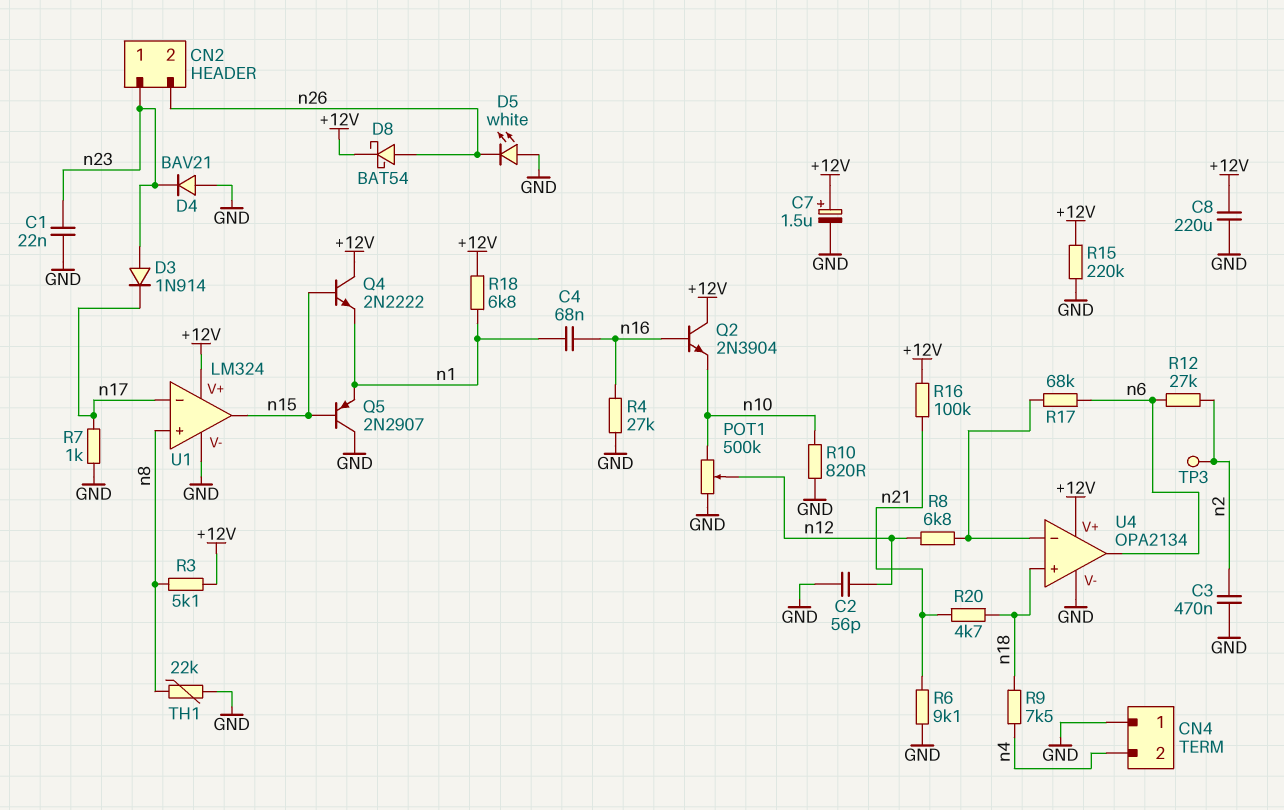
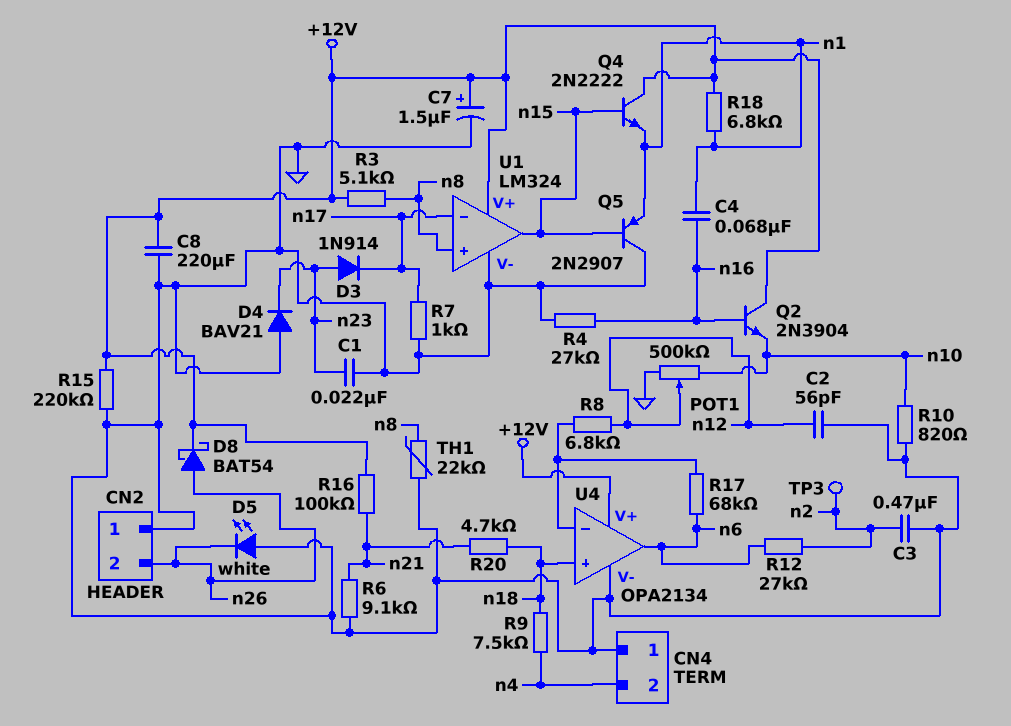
CN2 pin 1: n23 -> GND

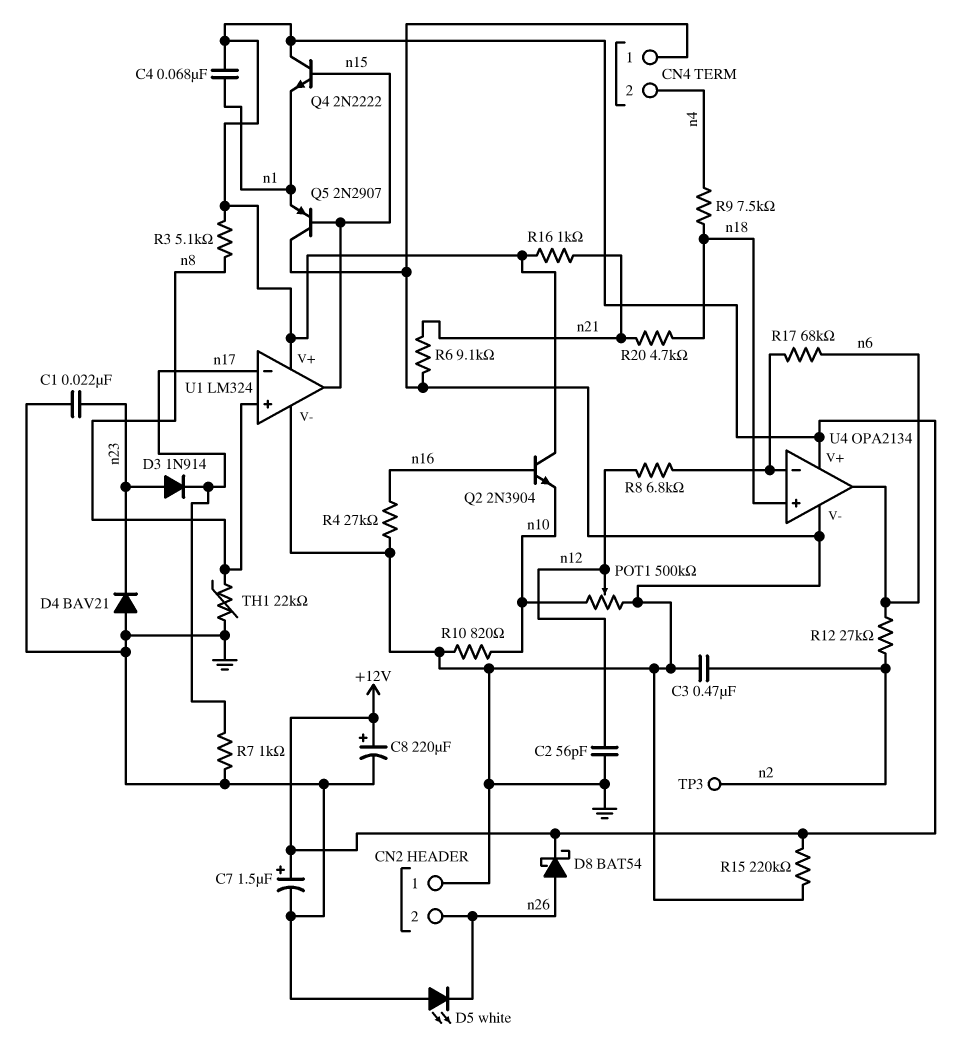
C4: 68nF (n1, n16) -> 68nF (+12V, n1)
C8: 220uF (+12V, GND) -> 220uF (plus +12V, minus GND)
R16: 100k (+12V, n21) -> 1k (+12V, n21)
R18: 6.8k (+12V, n1) -> none

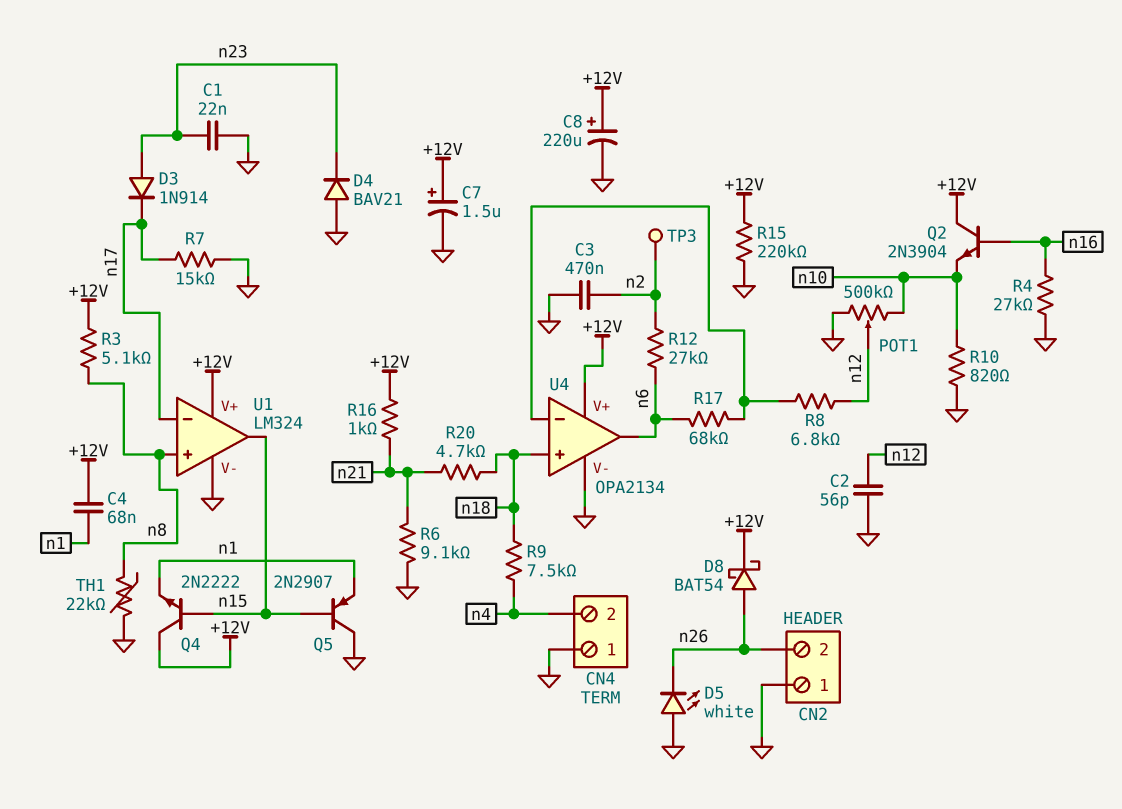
R7: 1k (GND, n17) -> 15k (GND, n17)

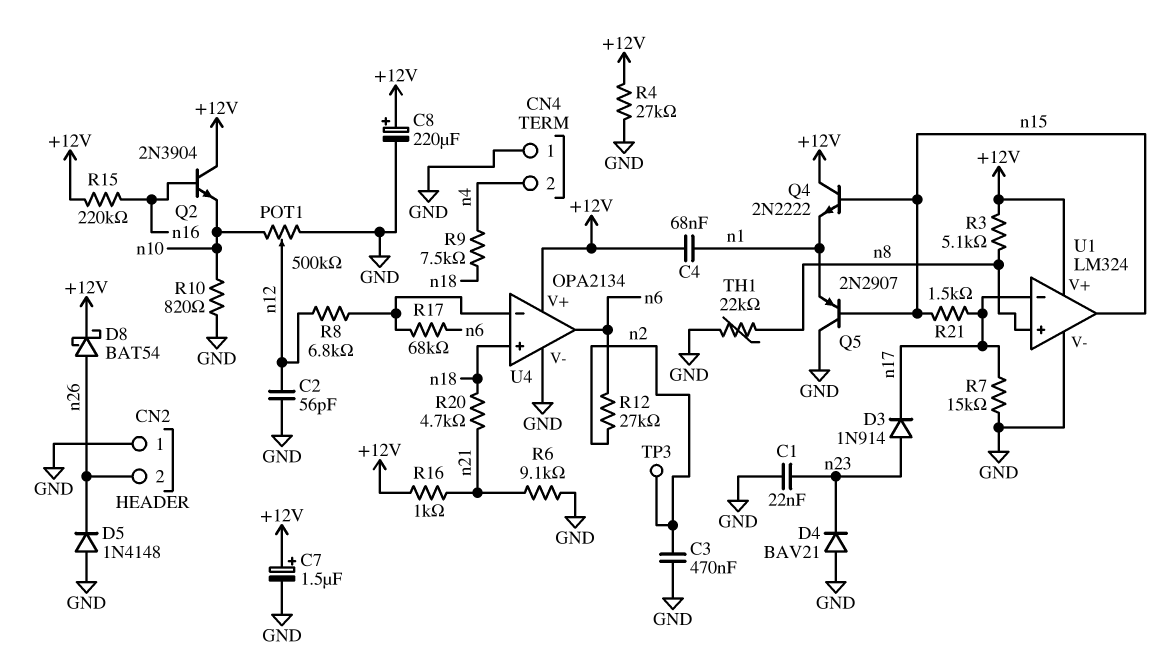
D5: LED white (A GND, K n26) -> diode 1N4148 (A GND, K n26)
R4: 27k (GND, n16) -> 27k (+12V, GND)
R15: 220k (+12V, GND) -> 220k (+12V, n16)
R21: none -> 1.5k (n15, n17)

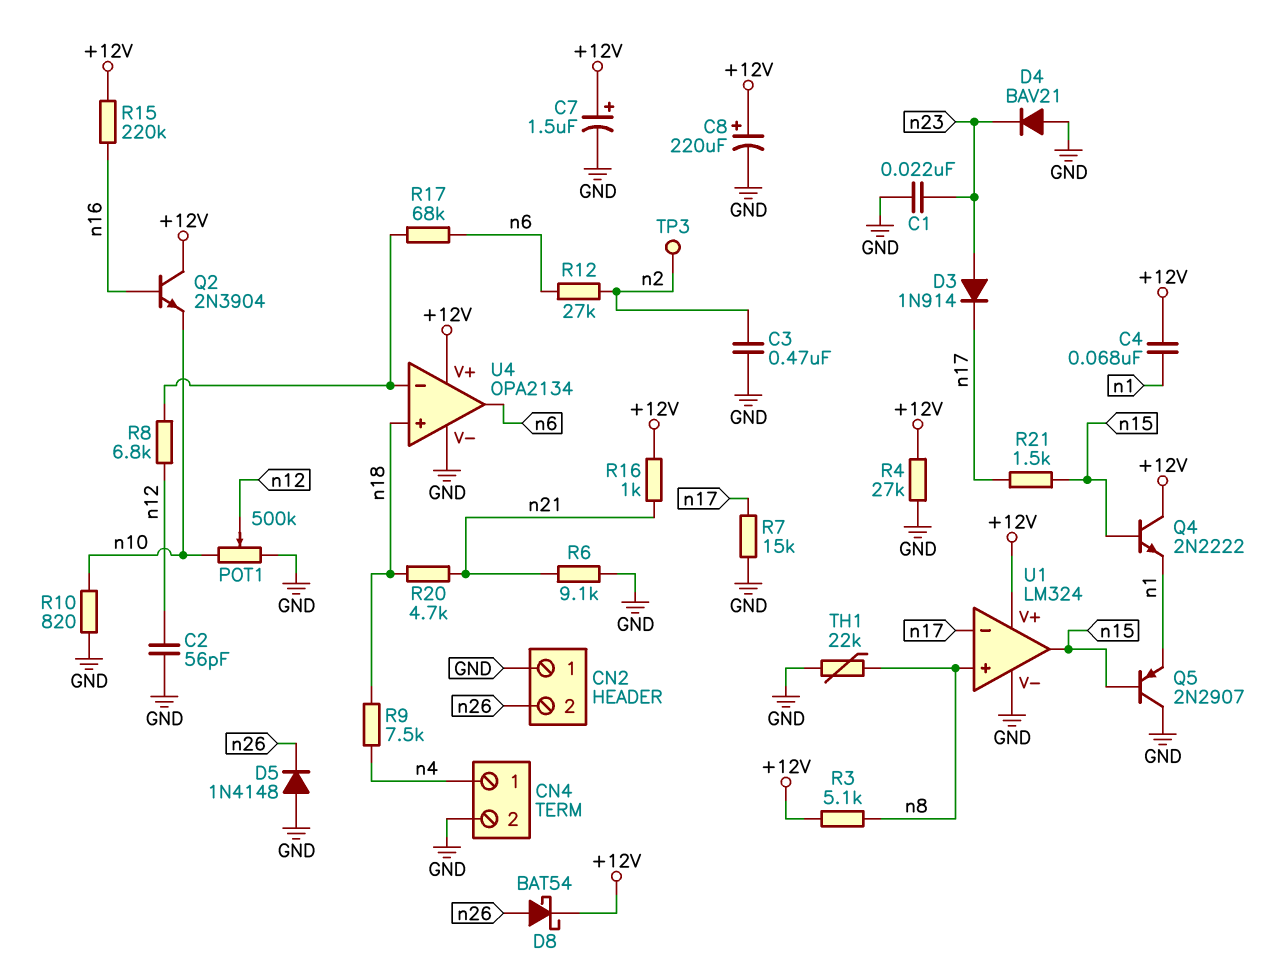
CN4 pin 1: GND -> n4
CN4 pin 2: n4 -> GND

